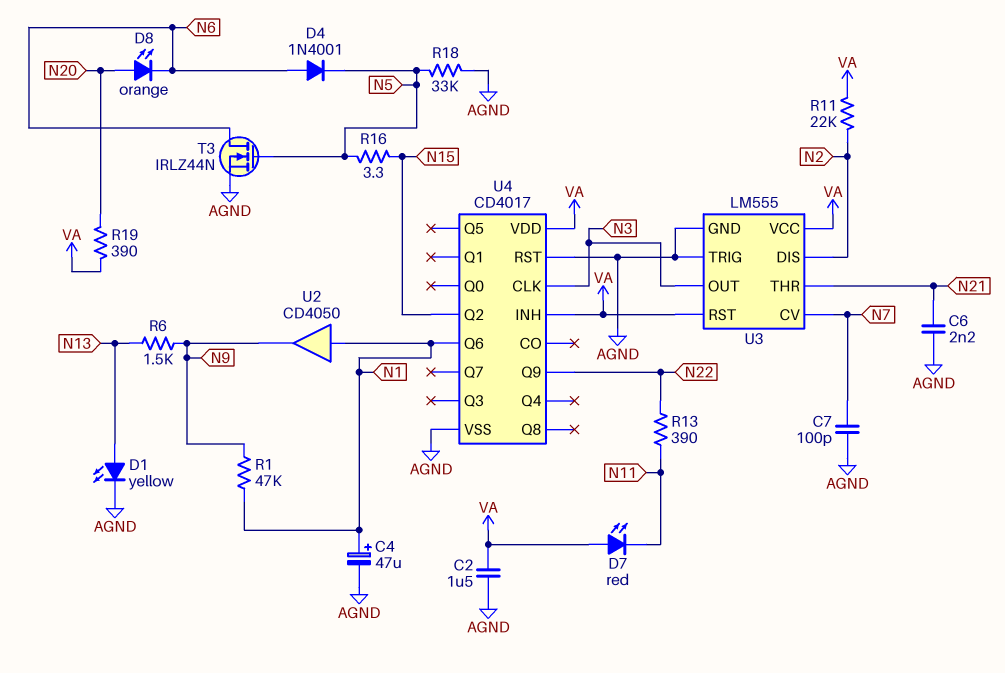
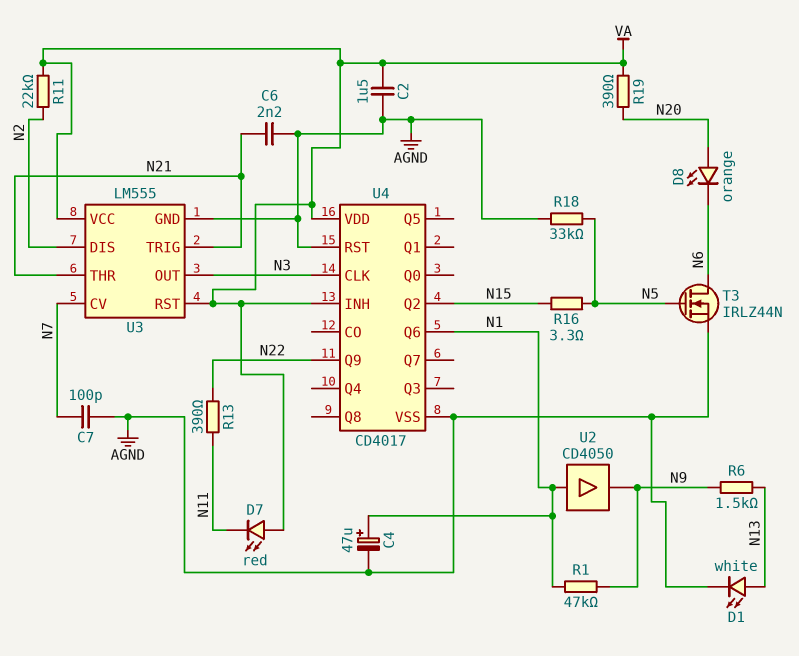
D1: LED yellow (A N13, K AGND) -> LED white (A N13, K AGND)
D4: diode 1N4001 (A N6, K N5) -> none
U3 pin TRIG: AGND -> N21

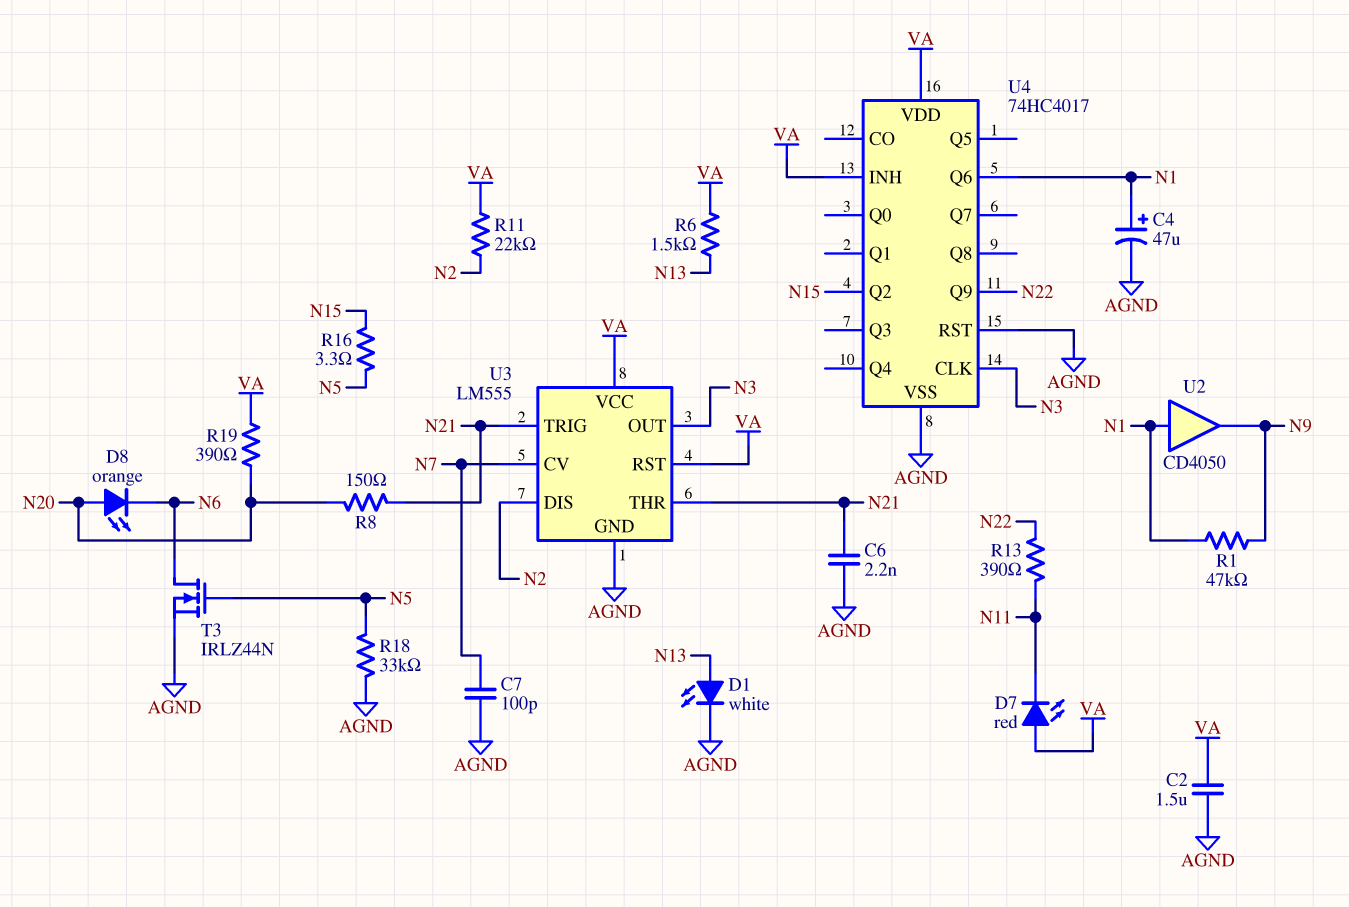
R6: 1.5k (N9, N13) -> 1.5k (N13, VA)
R8: none -> 150 (N20, N21)
U4: CD4017 -> 74HC4017

